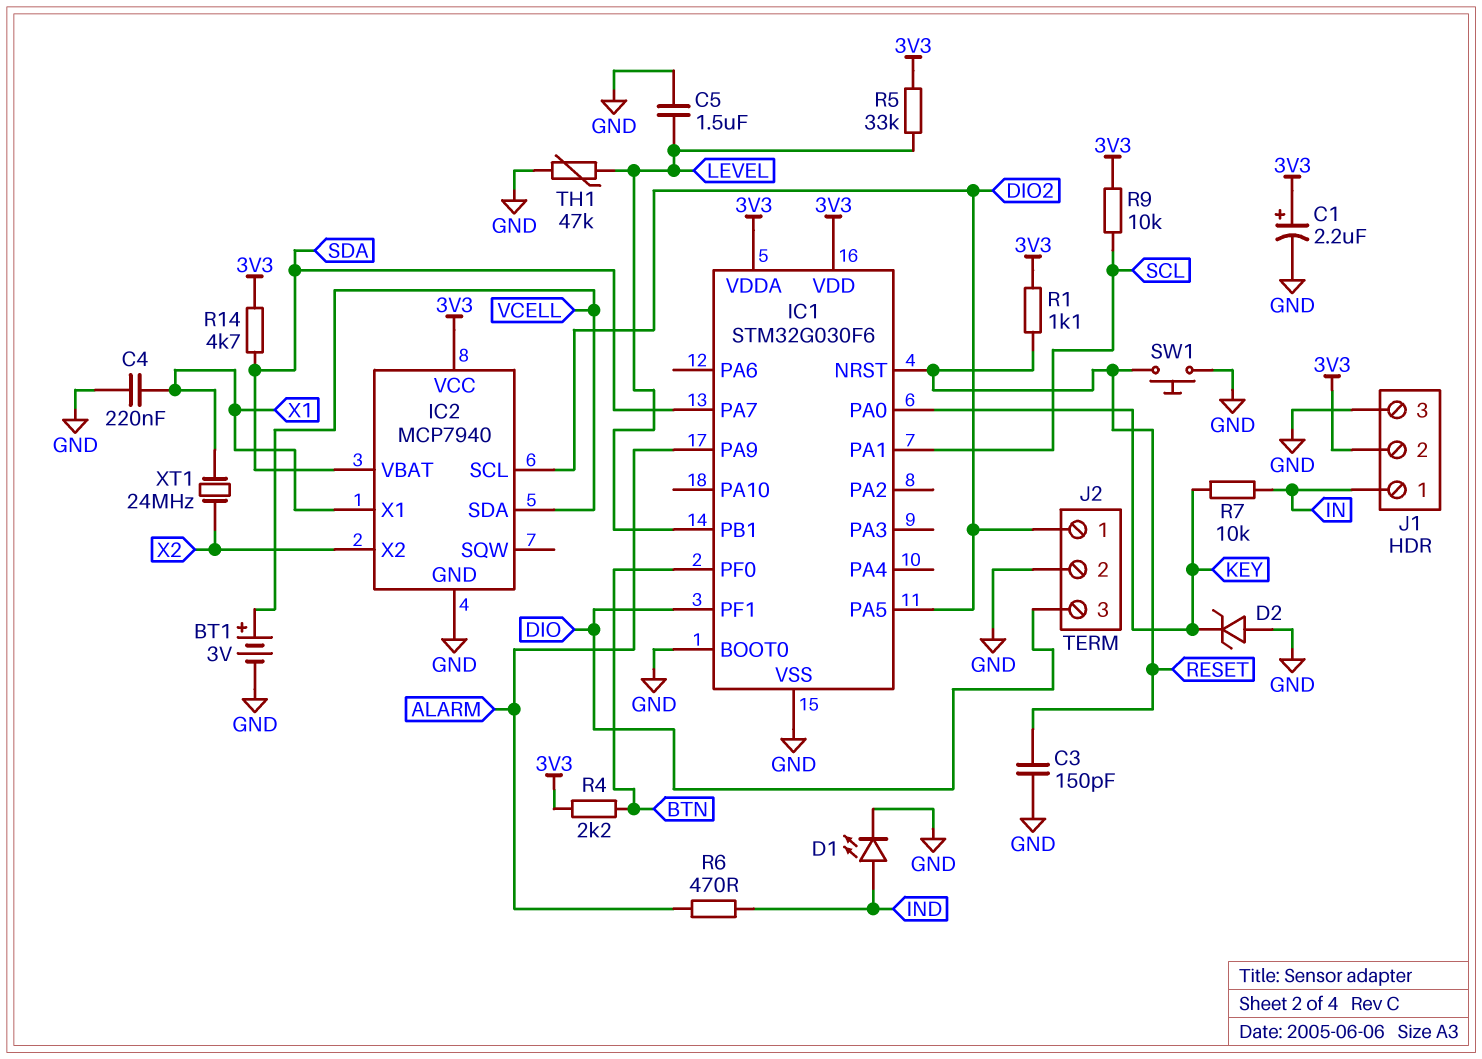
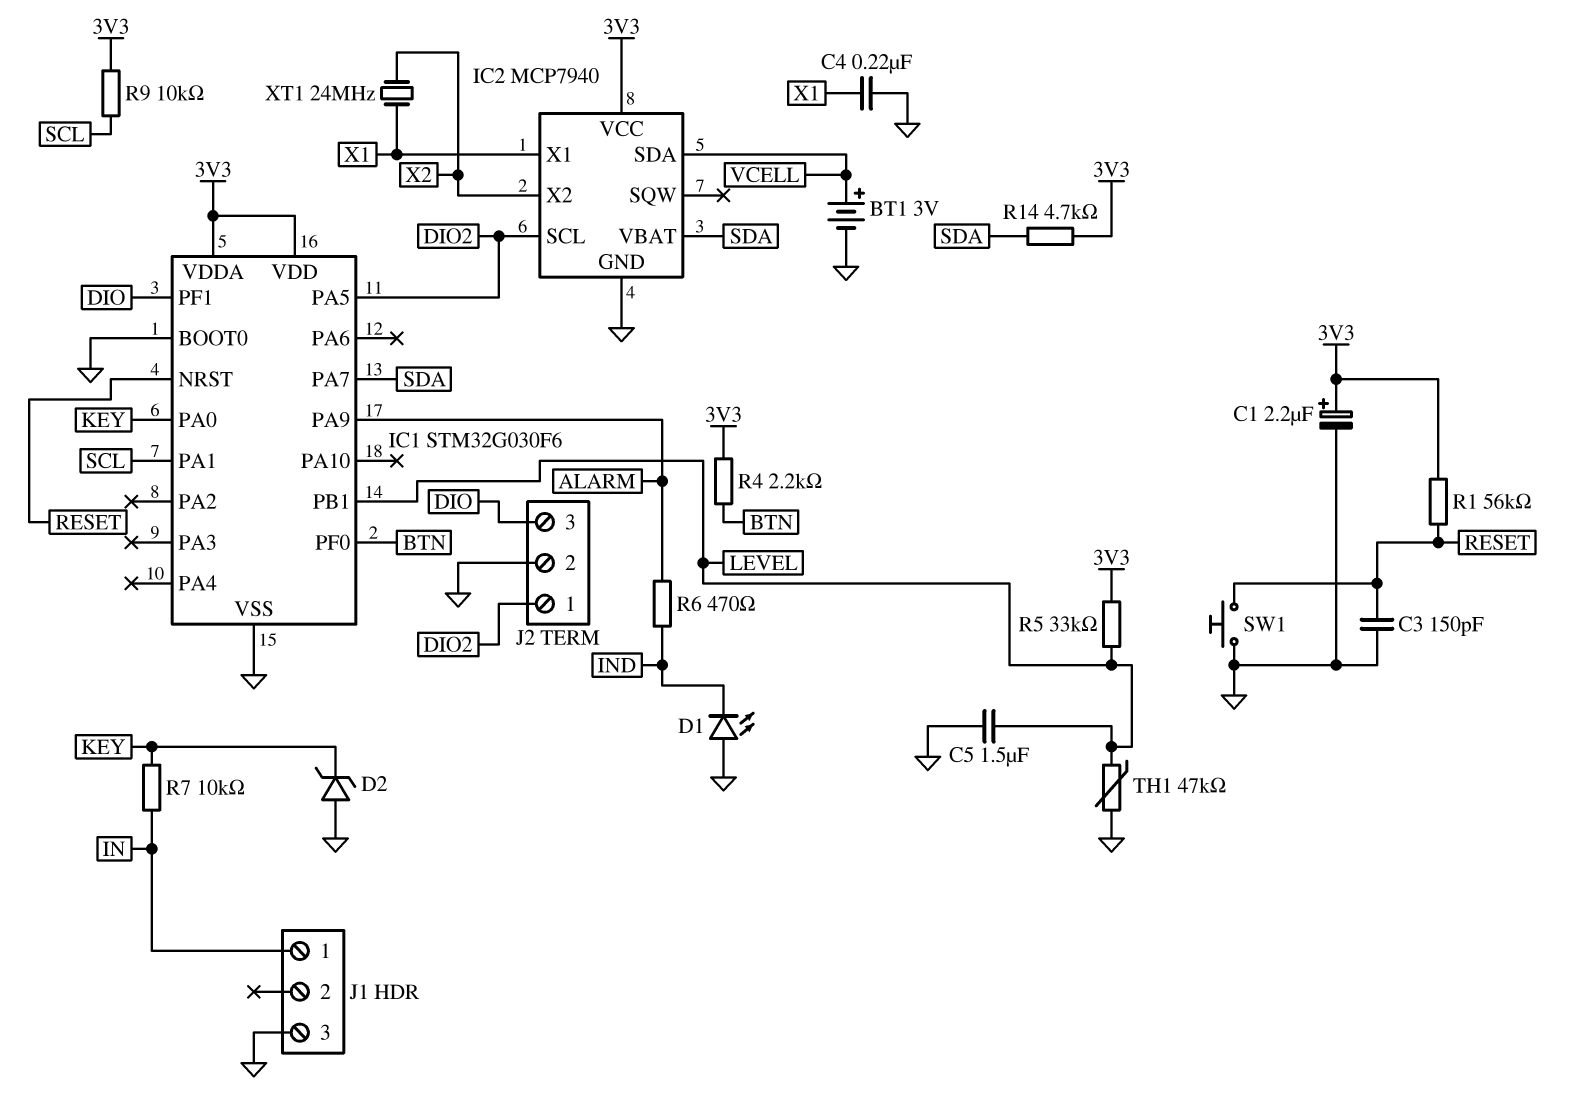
D1: LED (A IND, K GND) -> LED (A GND, K IND)
J1 pin 2: 3V3 -> none
R1: 1.1k (3V3, RESET) -> 56k (3V3, RESET)

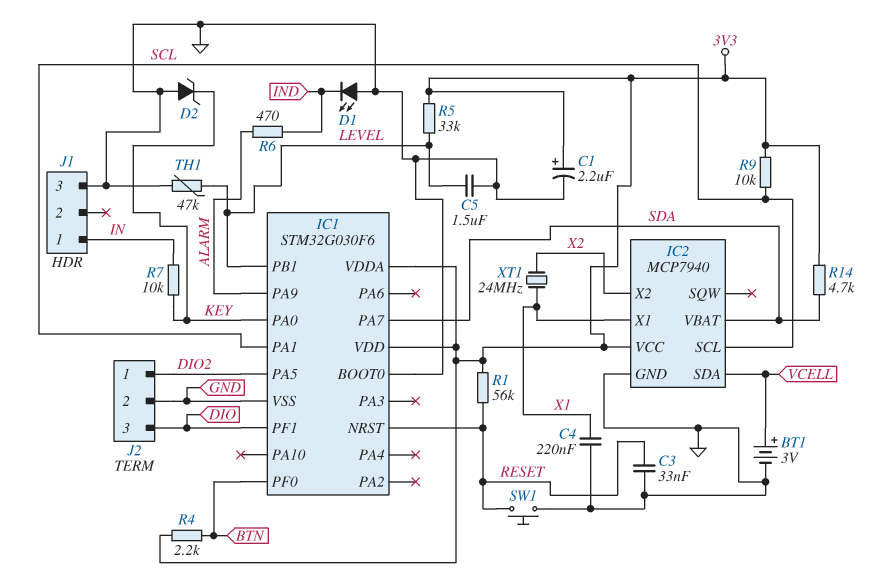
C3: 150pF (GND, RESET) -> 33nF (GND, RESET)
IC2 pin SCL: DIO2 -> SCL

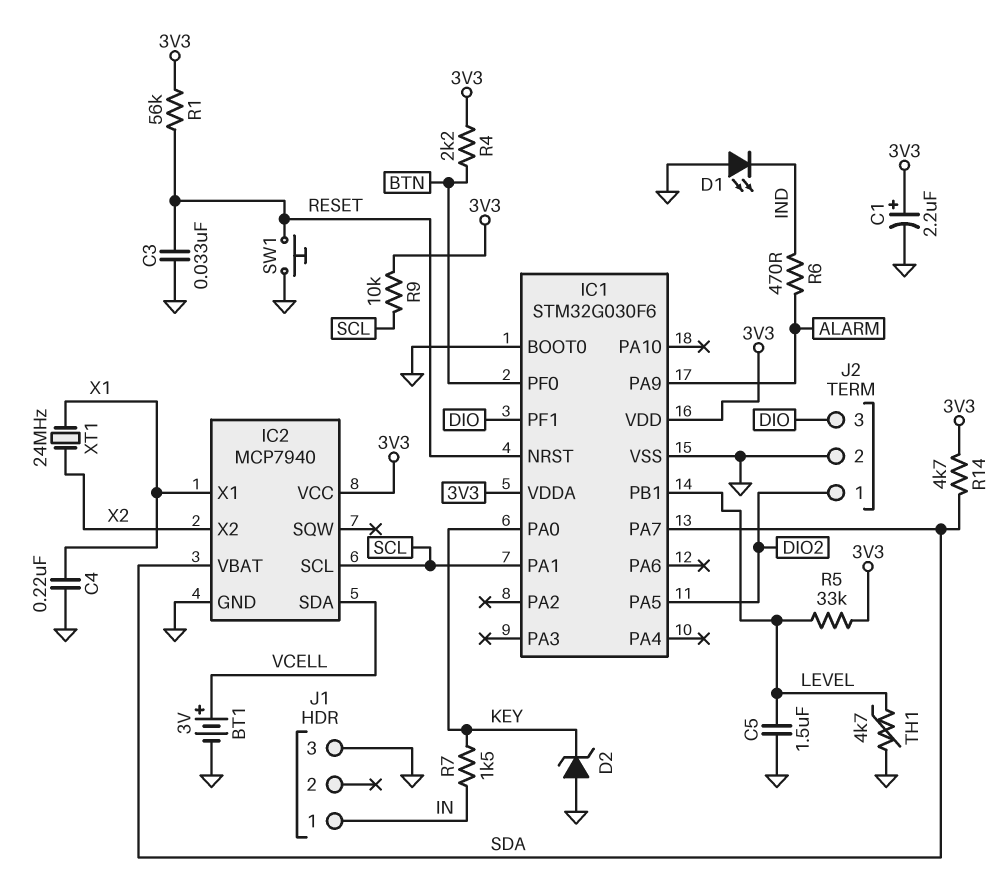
R7: 10k (IN, KEY) -> 1.5k (IN, KEY)
TH1: 47k (GND, LEVEL) -> 4.7k (GND, LEVEL)

